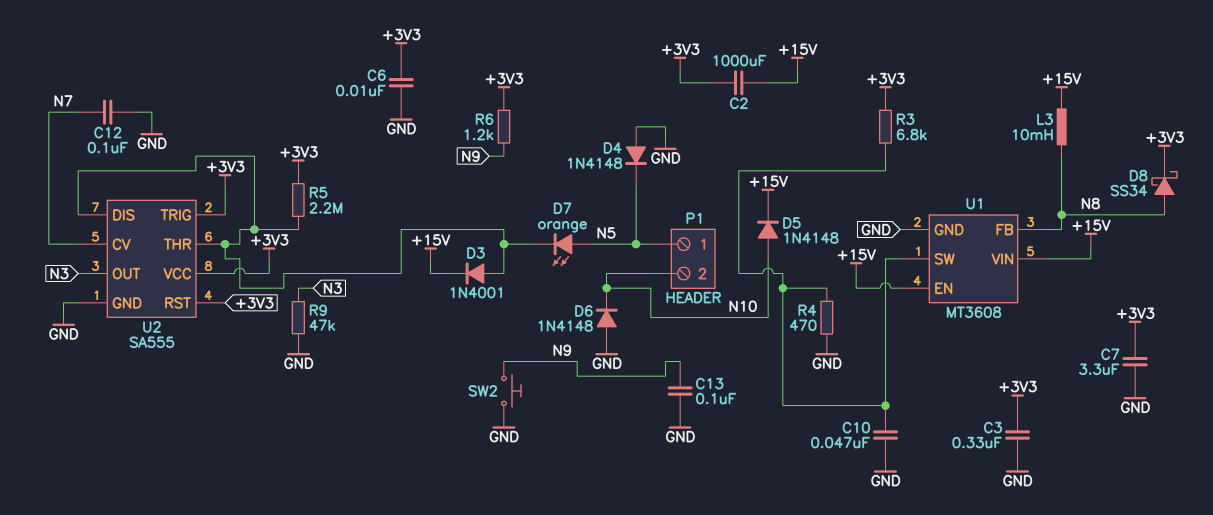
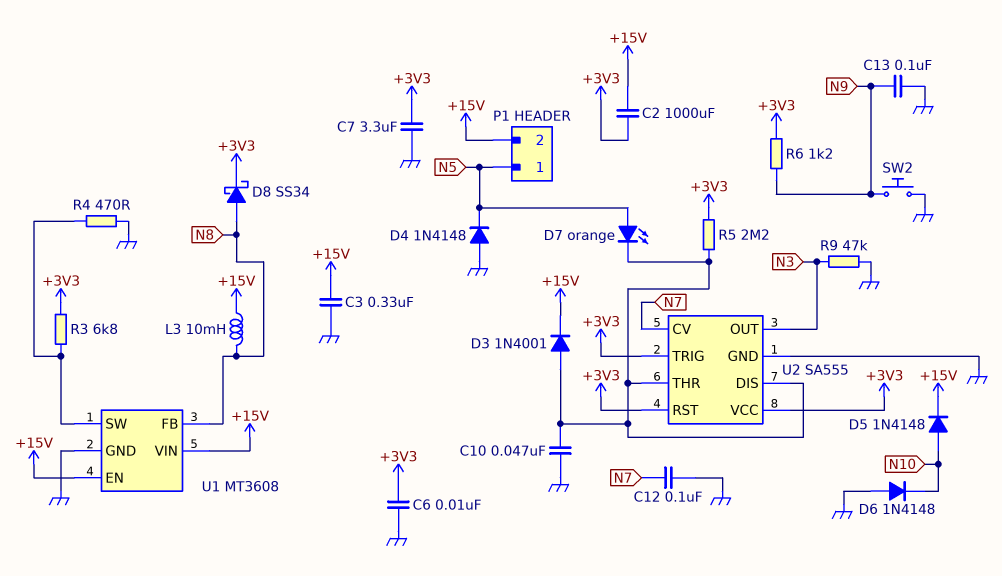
C3: 330nF (+3V3, GND) -> 330nF (+15V, GND)
C10: 47nF (GND, U1/SW) -> 47nF (GND, U2/DIS)
P1 pin 2: N10 -> +15V

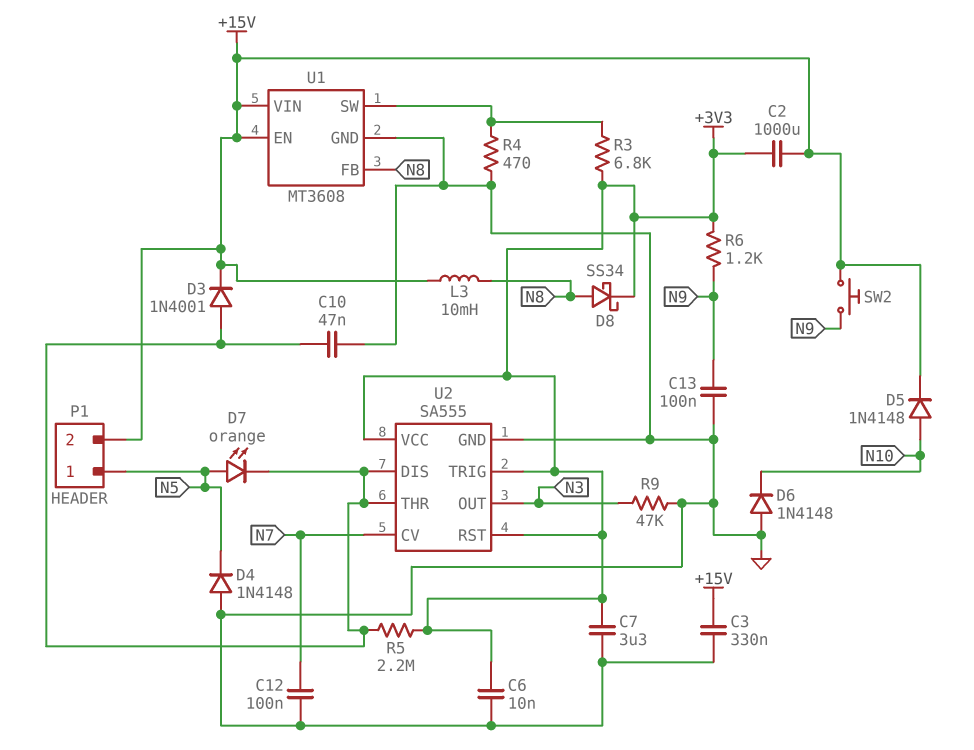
SW2: button (GND, N9) -> button (+15V, N9)

